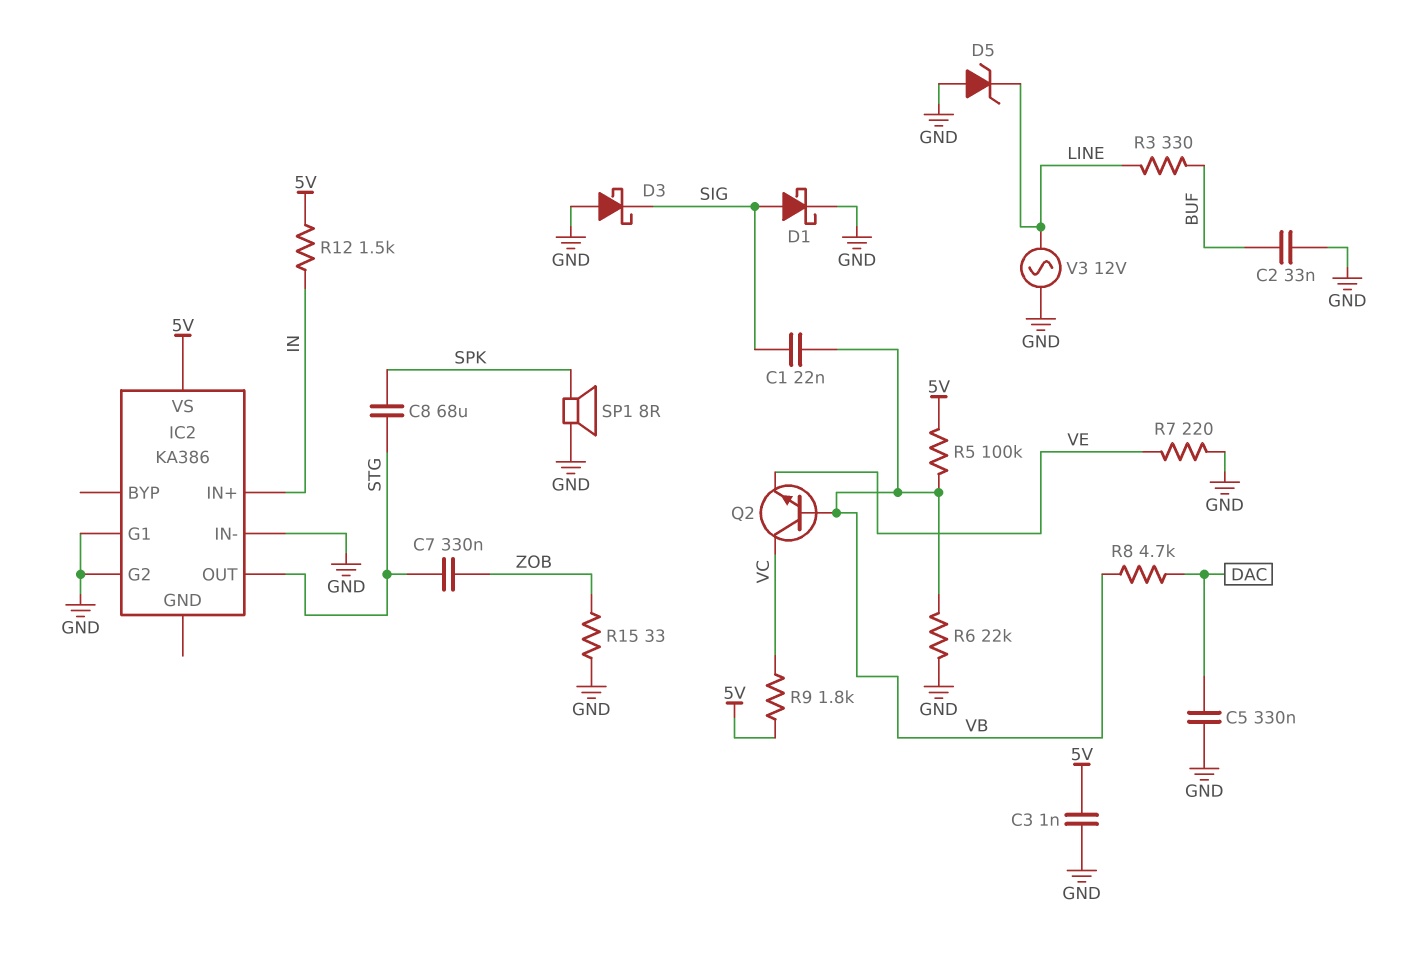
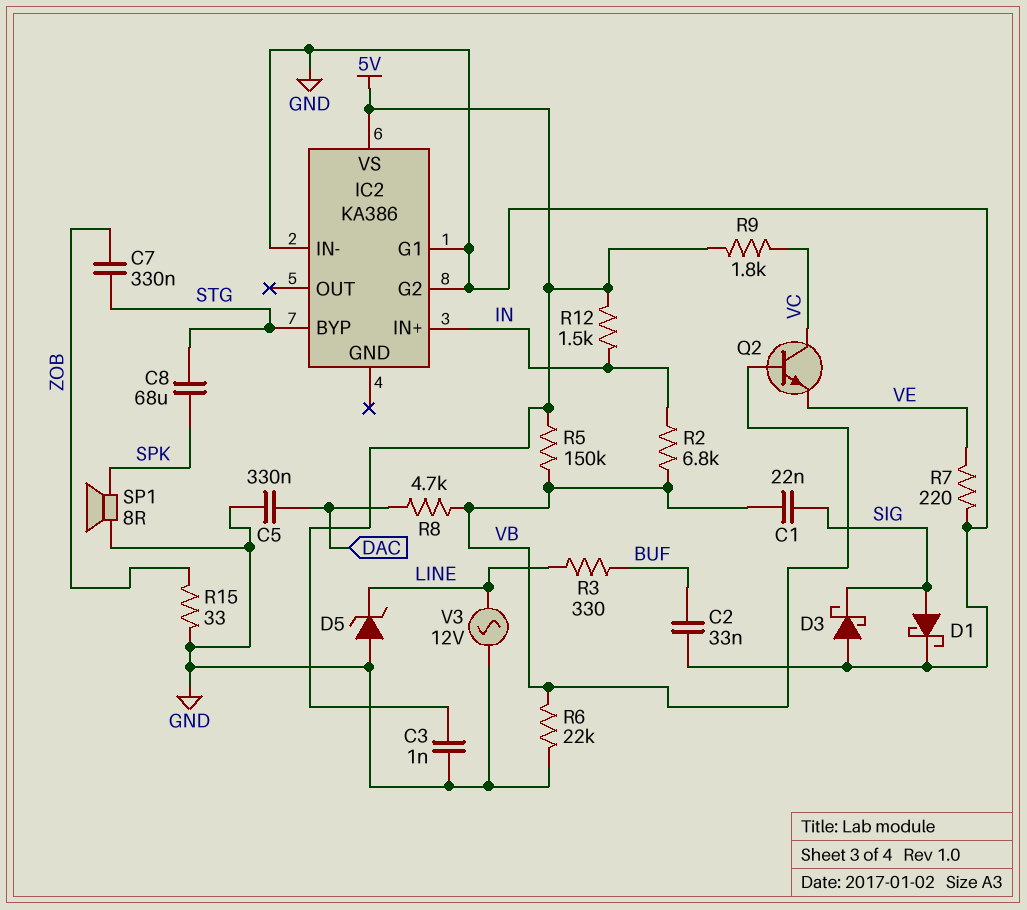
IC2 pin BYP: none -> STG
IC2 pin OUT: STG -> none
R2: none -> 6.8k (IN, VB)
R5: 100k (5V, VB) -> 150k (5V, VB)

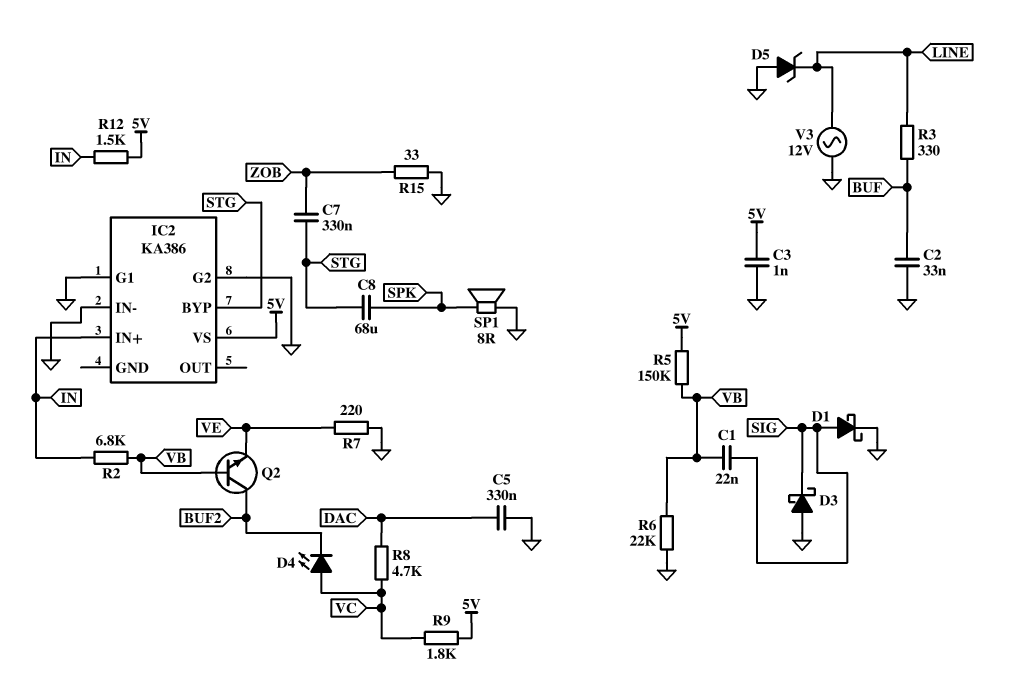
D4: none -> LED (A VC, K BUF2)
Q2: NPN (B VB, C VC, E VE) -> NPN (B VB, C BUF2, E VE)
R8: 4.7k (DAC, VB) -> 4.7k (DAC, VC)

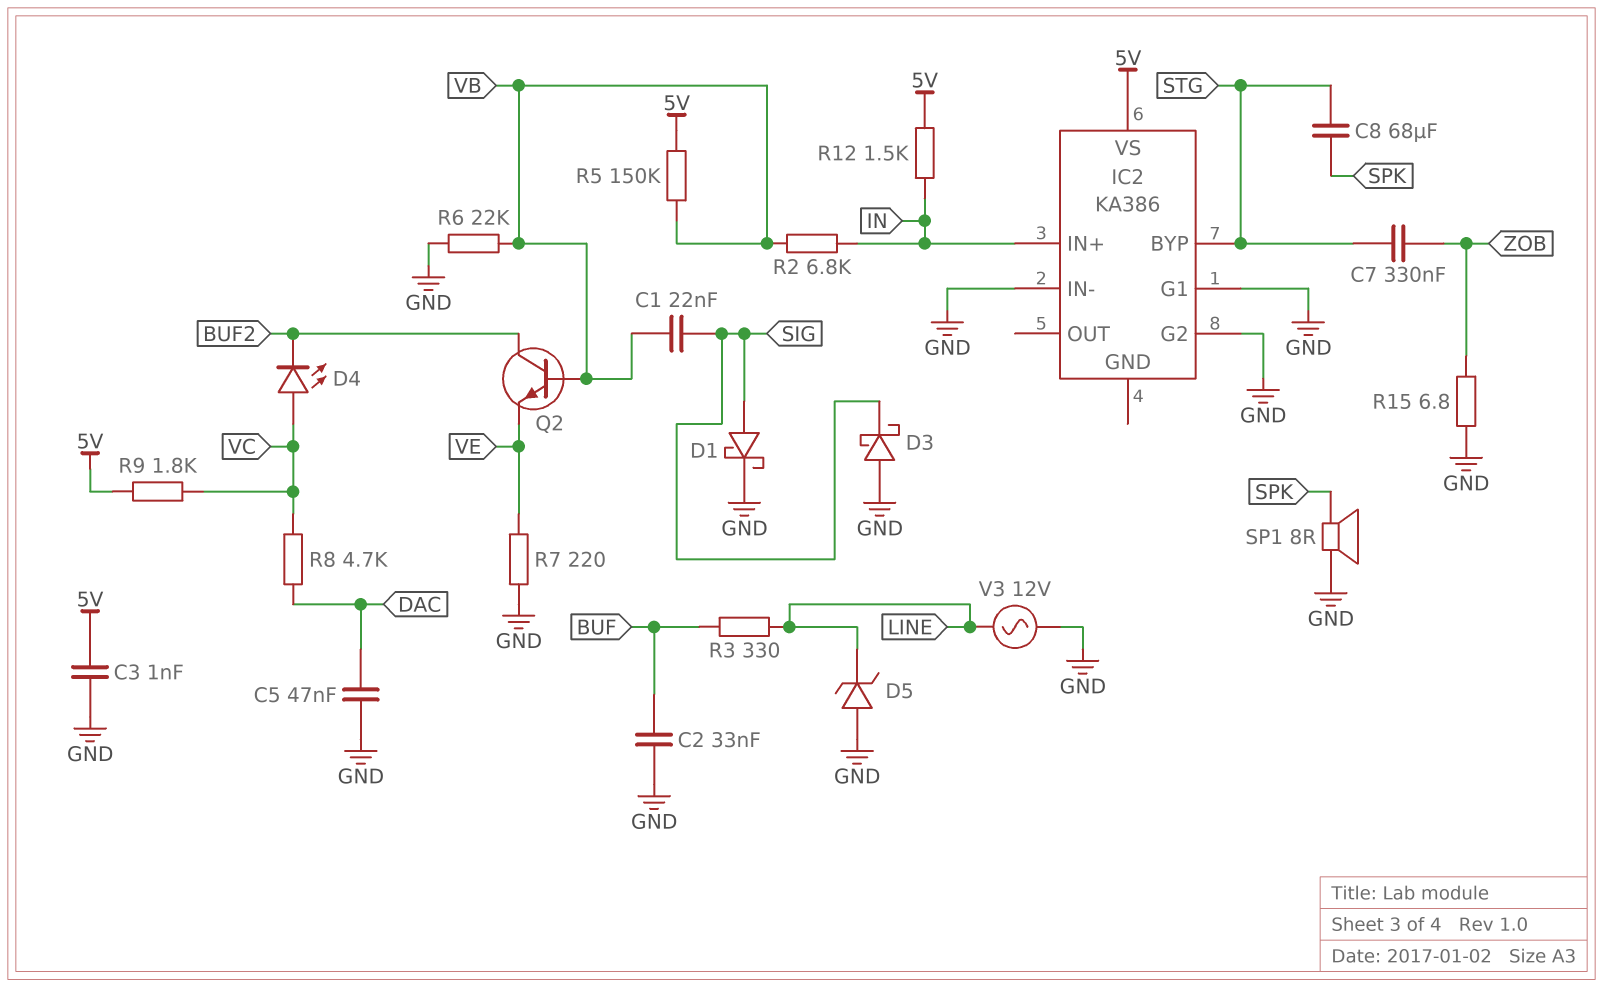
C5: 330nF (DAC, GND) -> 47nF (DAC, GND)
R15: 33 (GND, ZOB) -> 6.8 (GND, ZOB)

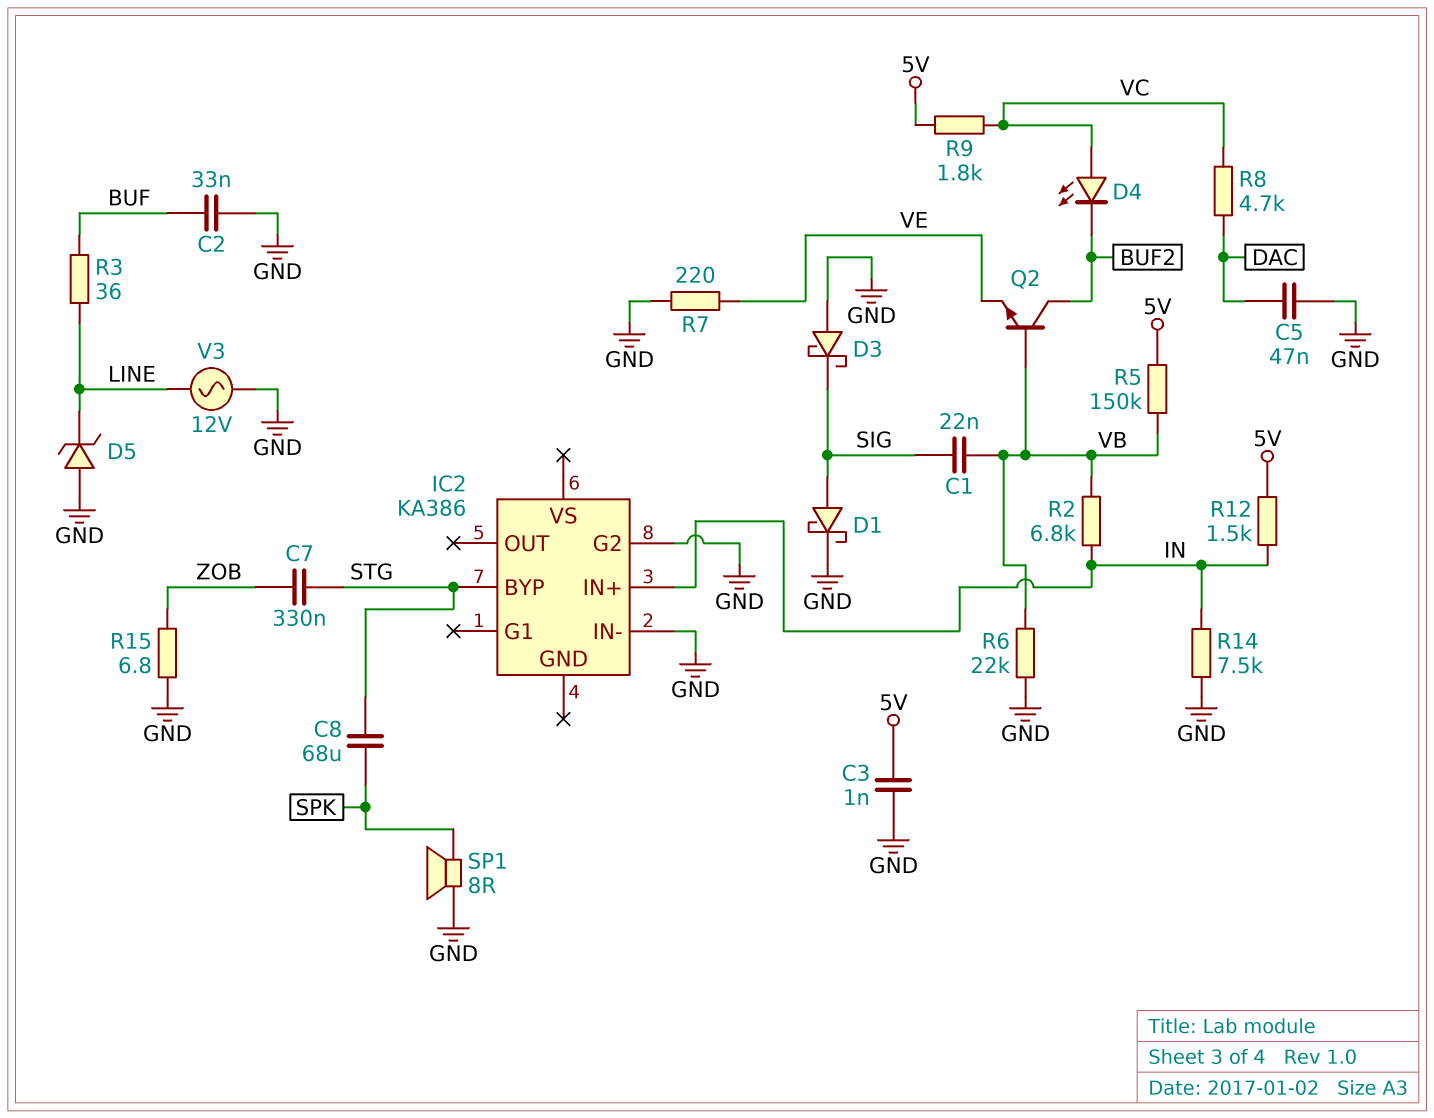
IC2 pin G1: GND -> none
IC2 pin VS: 5V -> none
R3: 330 (BUF, LINE) -> 36 (BUF, LINE)
R14: none -> 7.5k (GND, IN)

